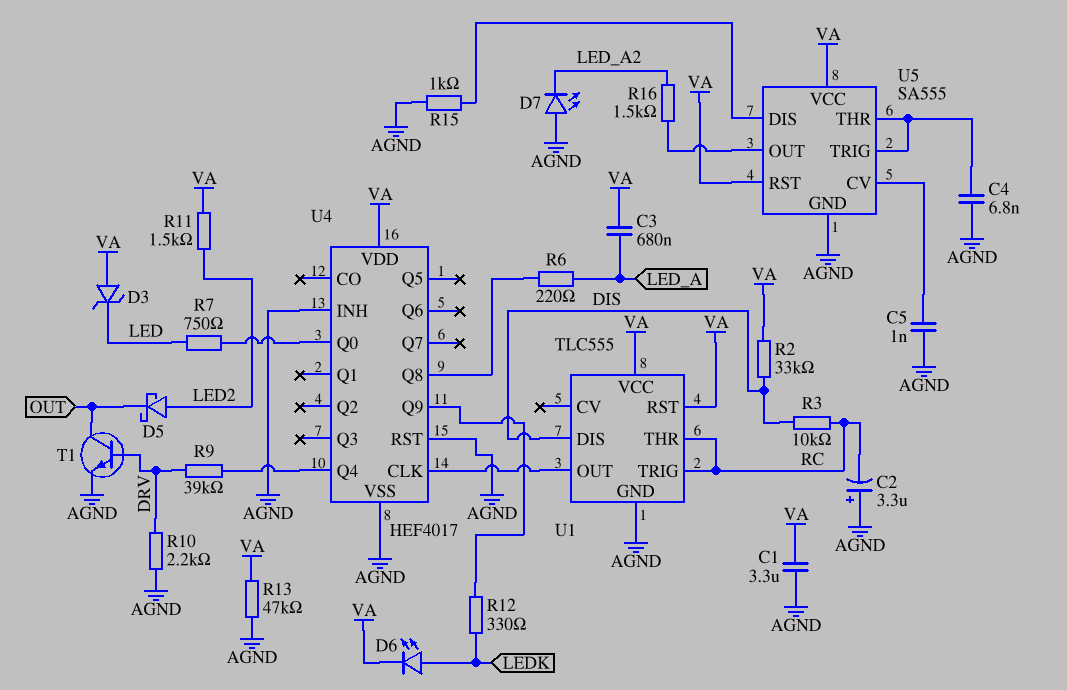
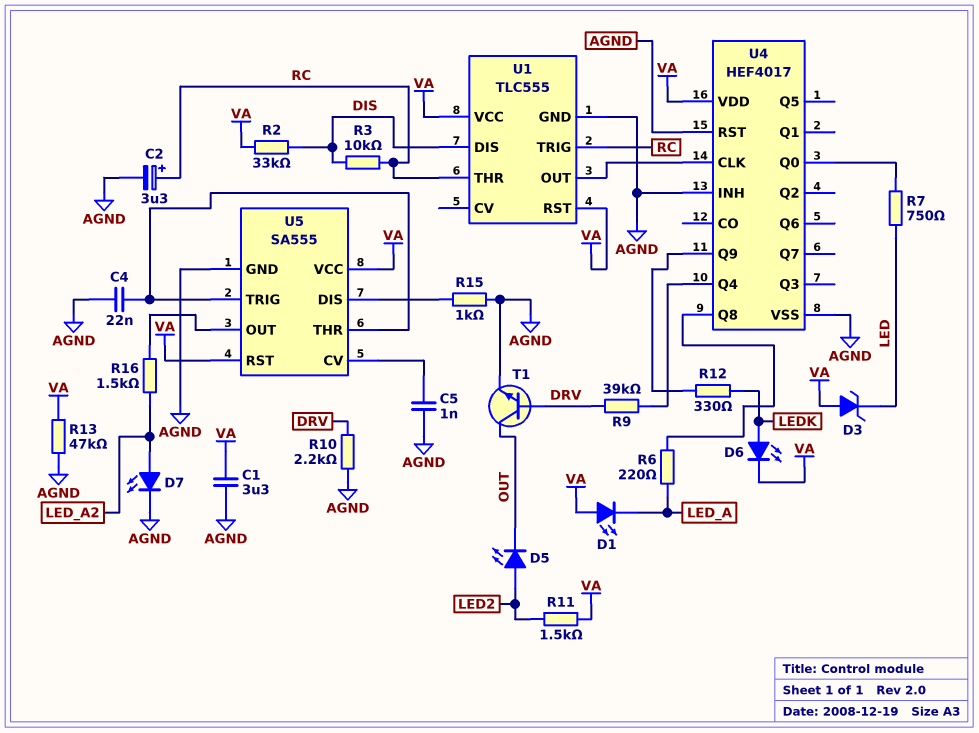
C2: 3.3uF (plus AGND, minus RC) -> 3.3uF (plus RC, minus AGND)
C3: 680nF (LED_A, VA) -> none
C4: 6.8nF (AGND, U5/THR) -> 22nF (AGND, U5/THR)
D1: none -> LED (A VA, K LED_A)
D5: schottky (A LED2, K OUT) -> LED (A LED2, K OUT)
D7: LED (A AGND, K LED_A2) -> LED (A LED_A2, K AGND)

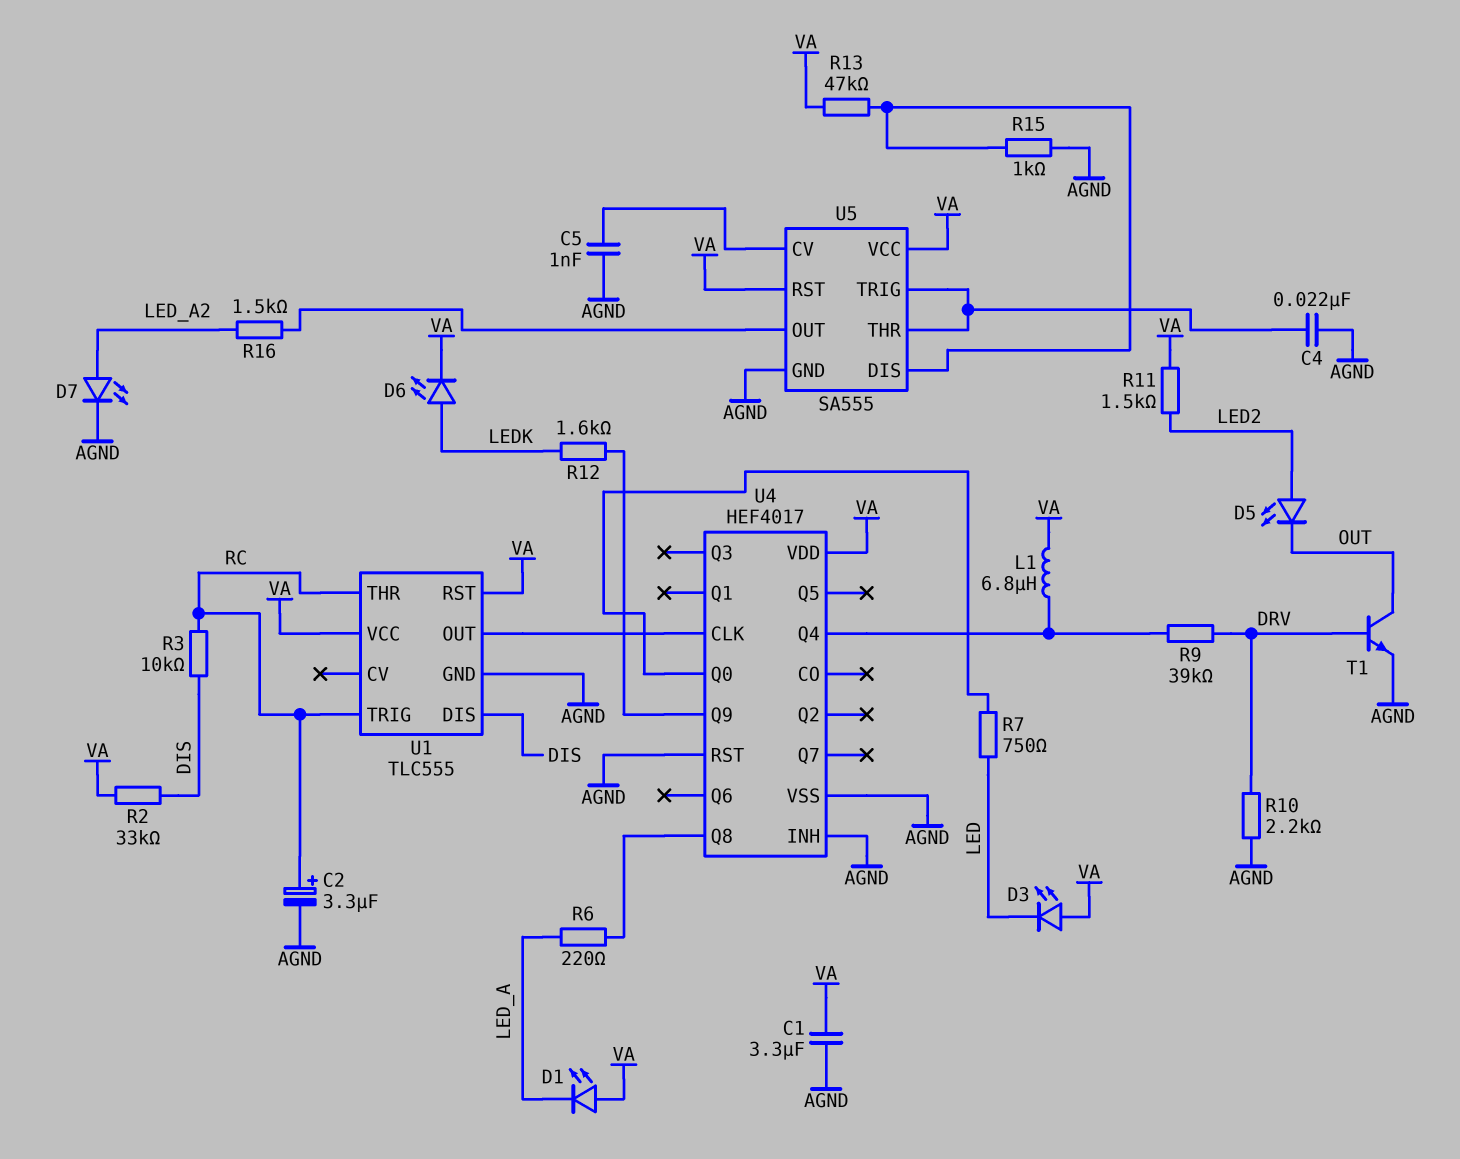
D3: zener (A VA, K LED) -> LED (A VA, K LED)
L1: none -> 6.8uH (U4/Q4, VA)
R12: 330 (LEDK, U4/Q9) -> 1.6k (LEDK, U4/Q9)
R13: 47k (AGND, VA) -> 47k (U5/DIS, VA)

